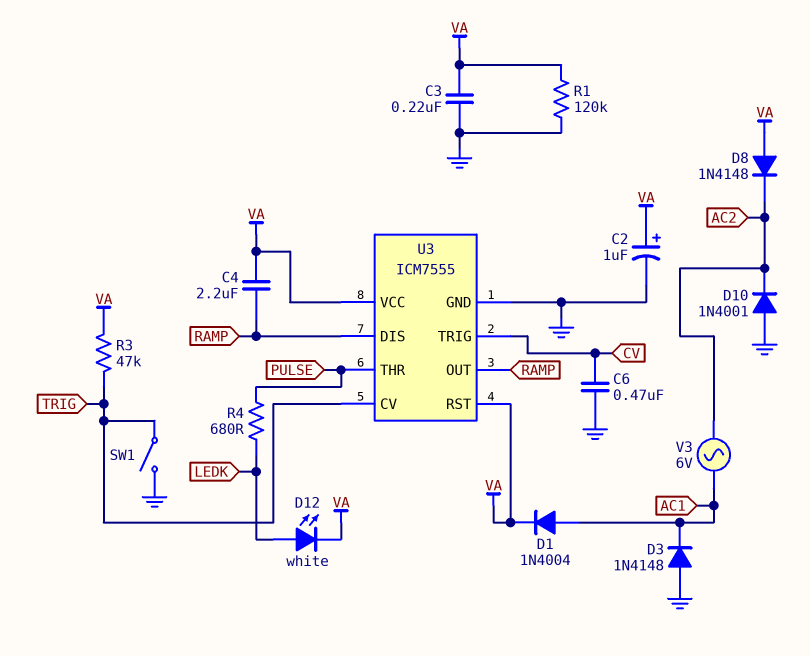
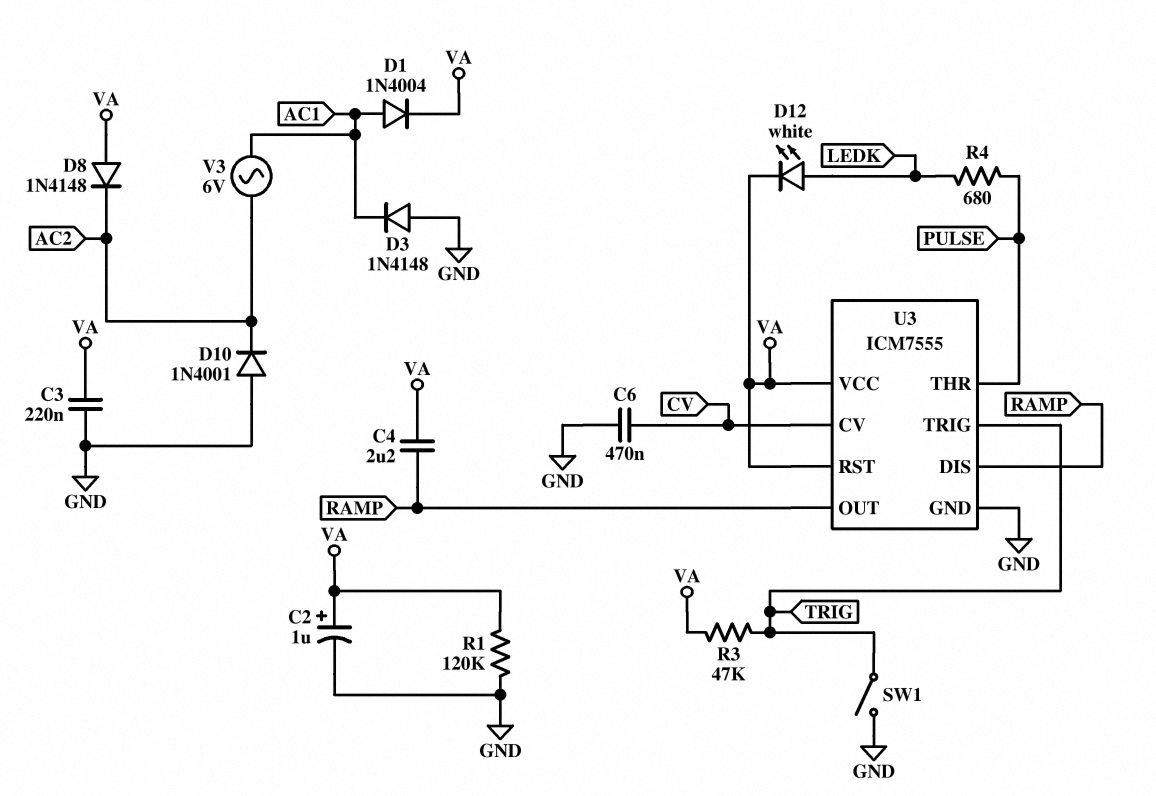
U3 pin CV: TRIG -> CV
U3 pin TRIG: CV -> TRIG

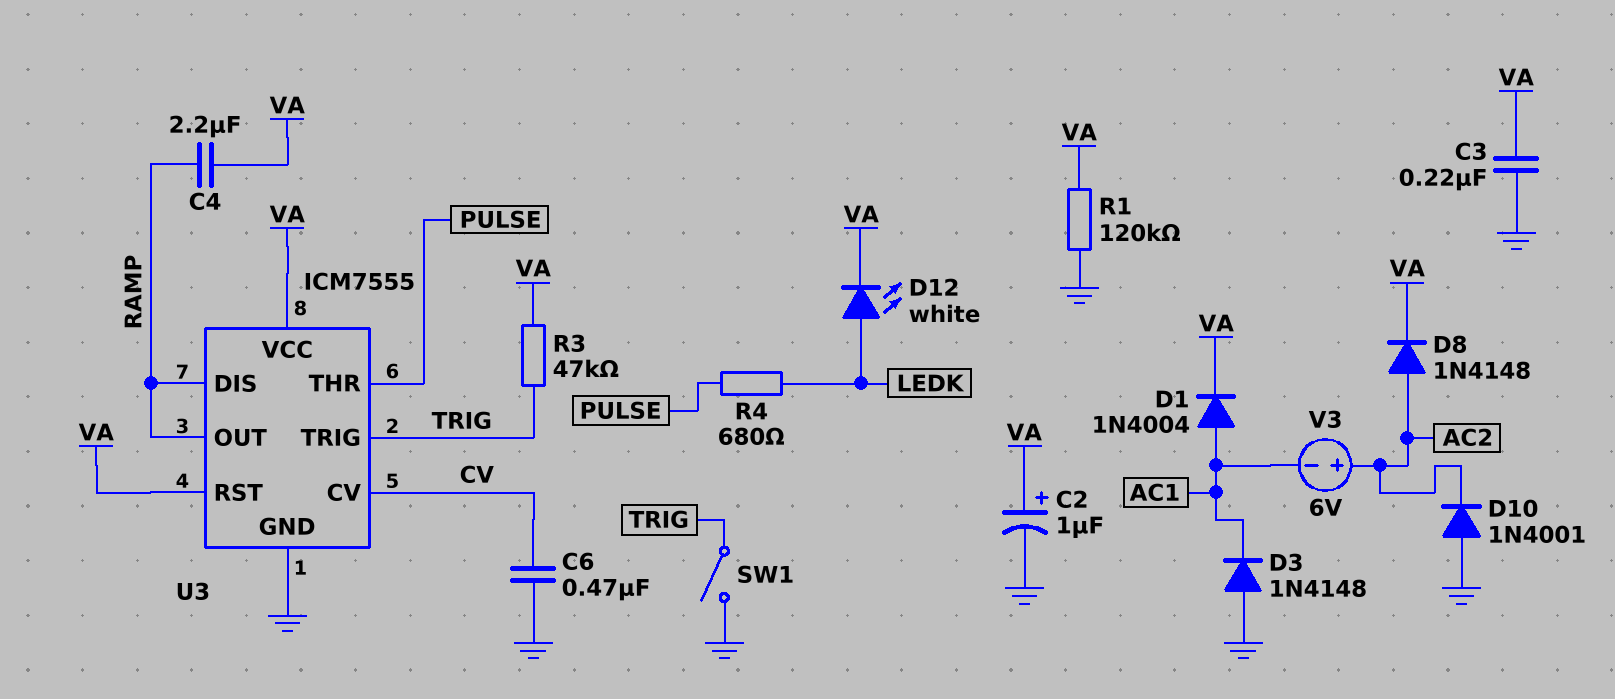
D8: diode 1N4148 (A VA, K AC2) -> diode 1N4148 (A AC2, K VA)
V3: AC 6V (AC1, AC2) -> 6V (plus AC2, minus AC1)

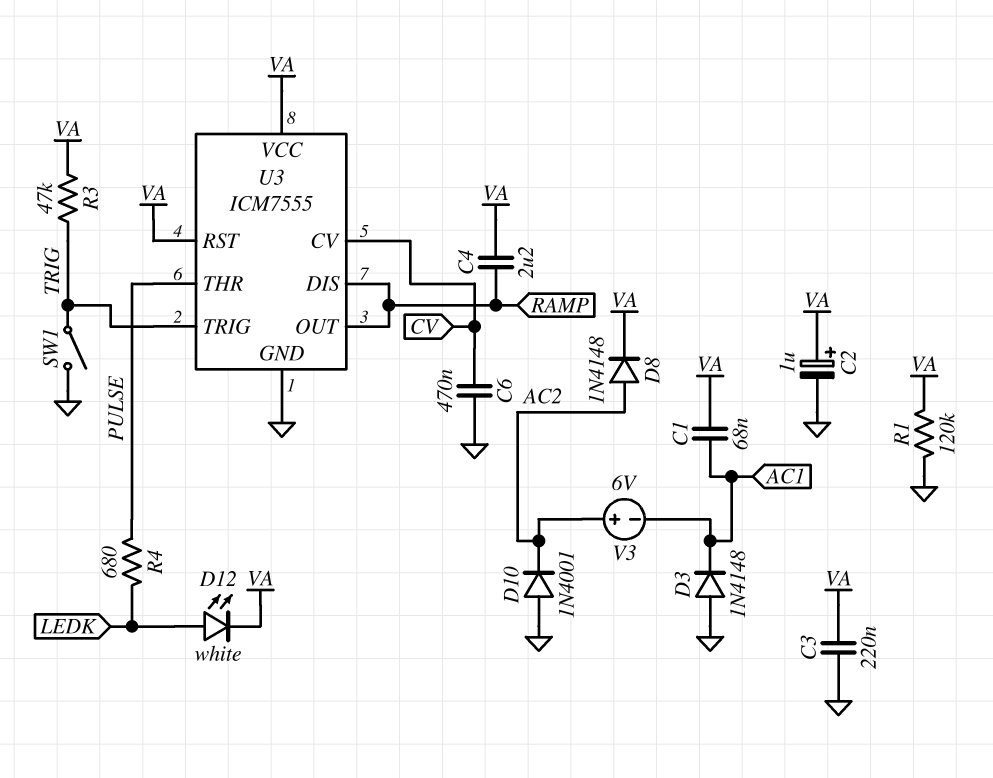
C1: none -> 68nF (AC1, VA)
D1: diode 1N4004 (A AC1, K VA) -> none

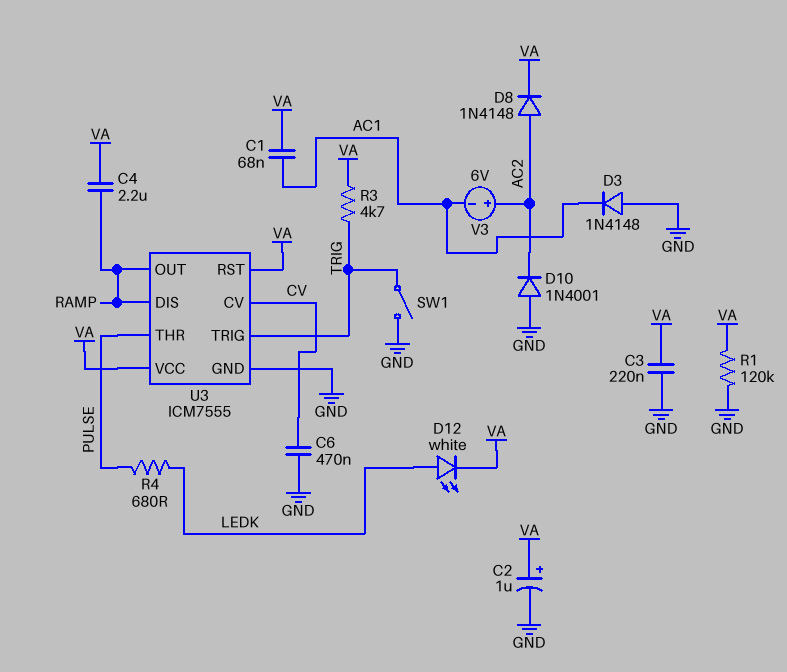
R3: 47k (TRIG, VA) -> 4.7k (TRIG, VA)

